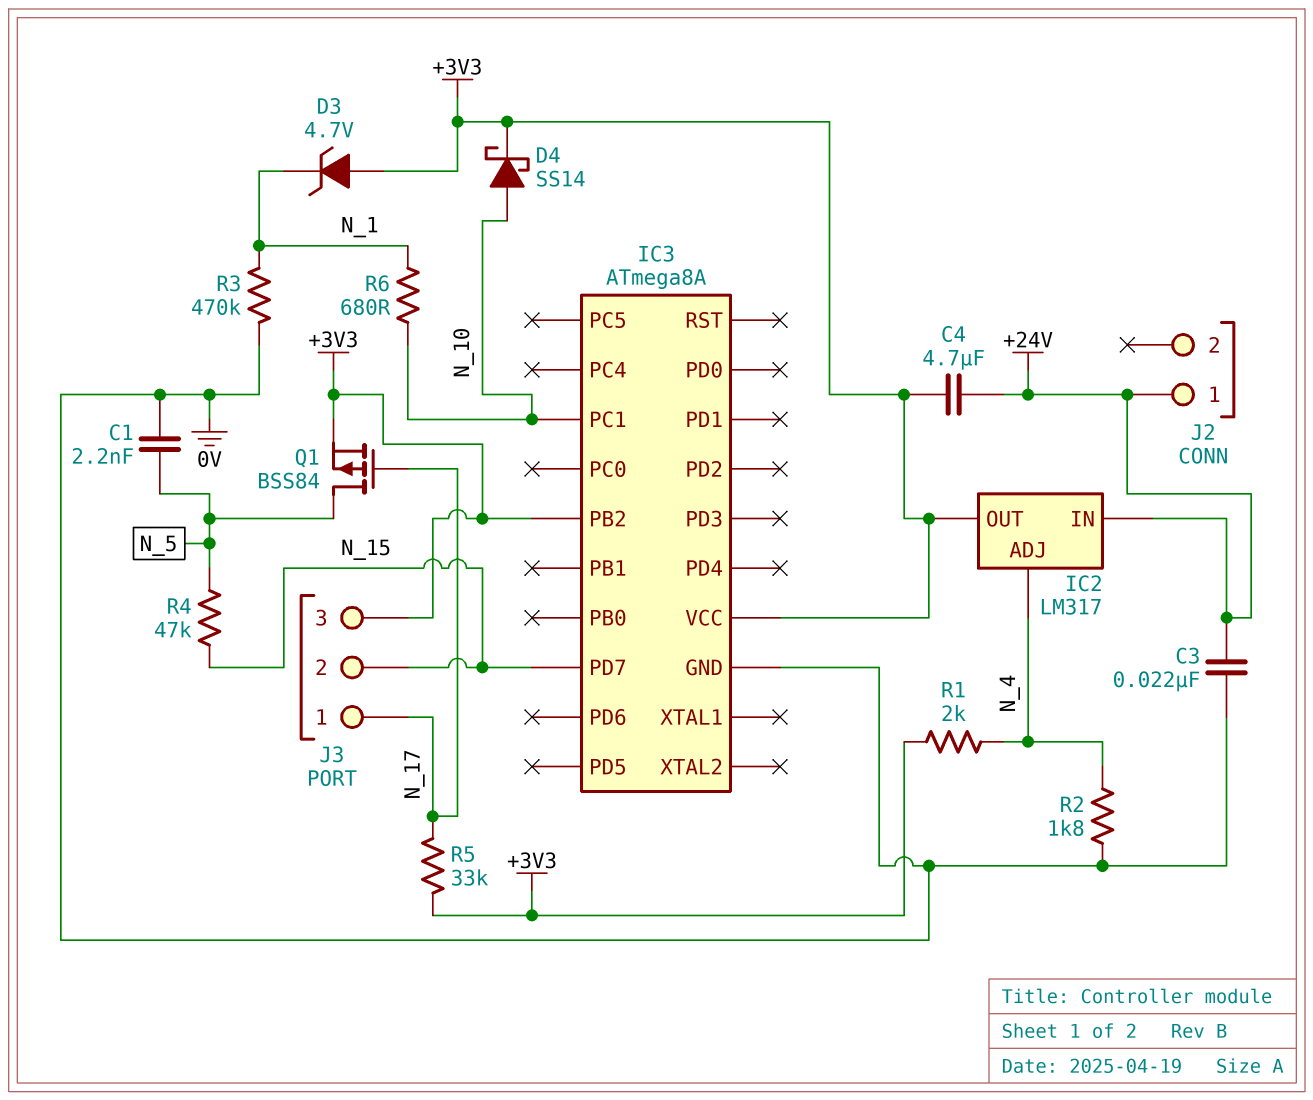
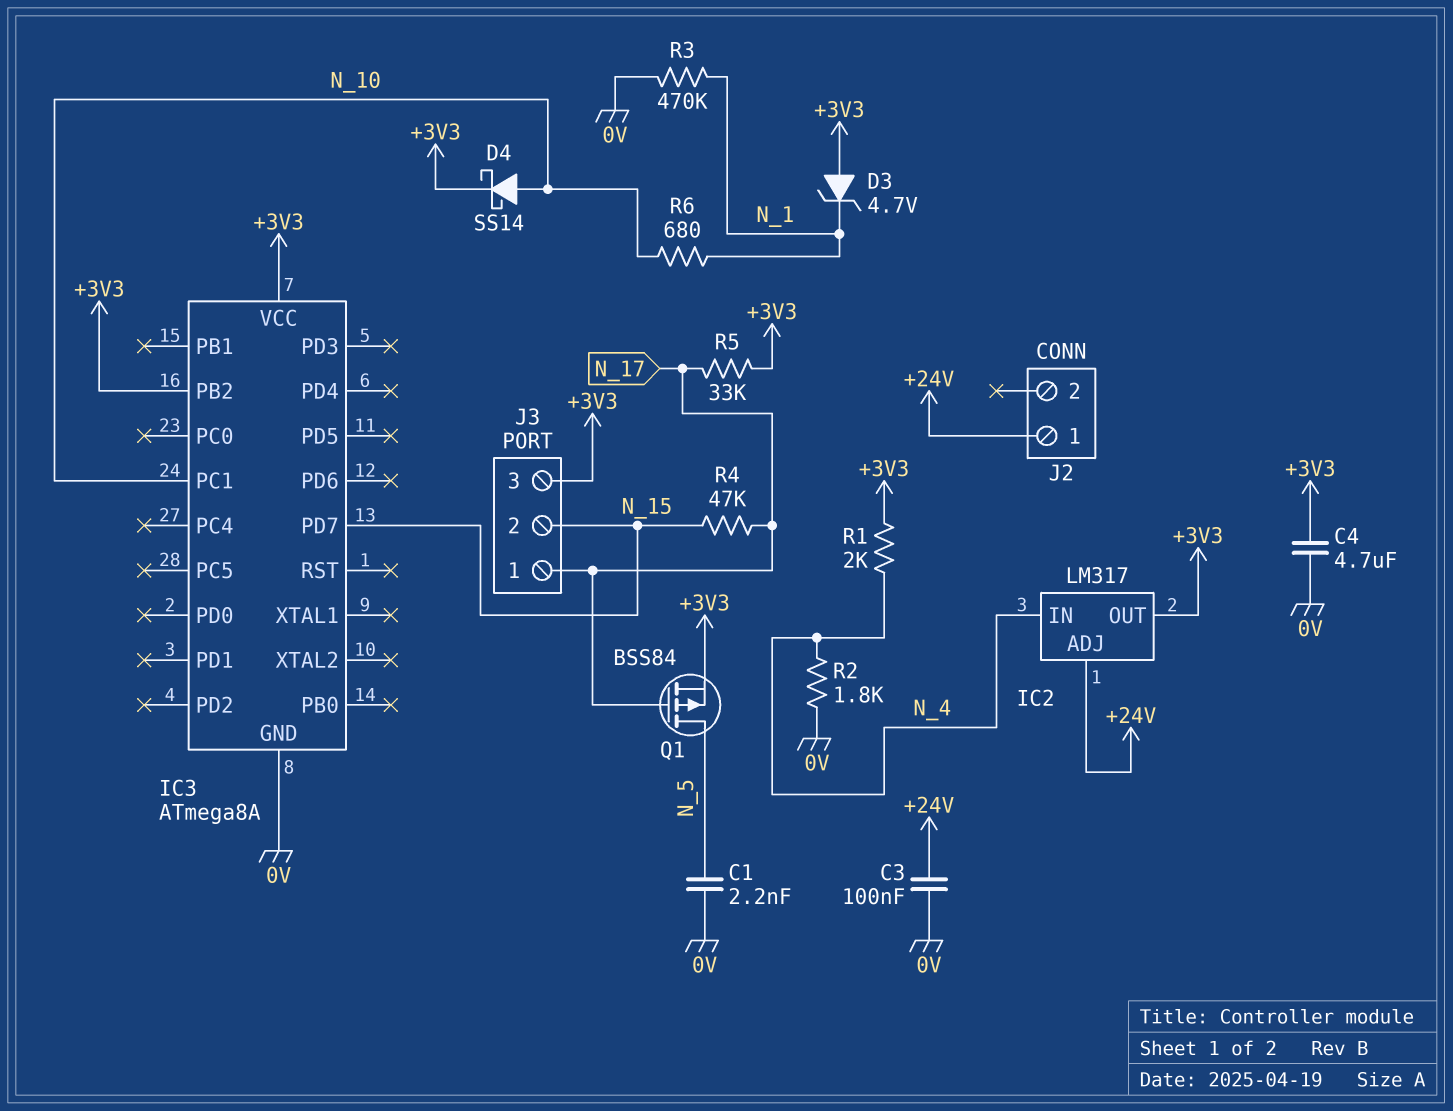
C3: 22nF (+24V, 0V) -> 100nF (+24V, 0V)
C4: 4.7uF (+3V3, +24V) -> 4.7uF (+3V3, 0V)
IC2 pin ADJ: N_4 -> +24V
IC2 pin IN: +24V -> N_4
R4: 47k (N_5, N_15) -> 47k (N_15, N_17)

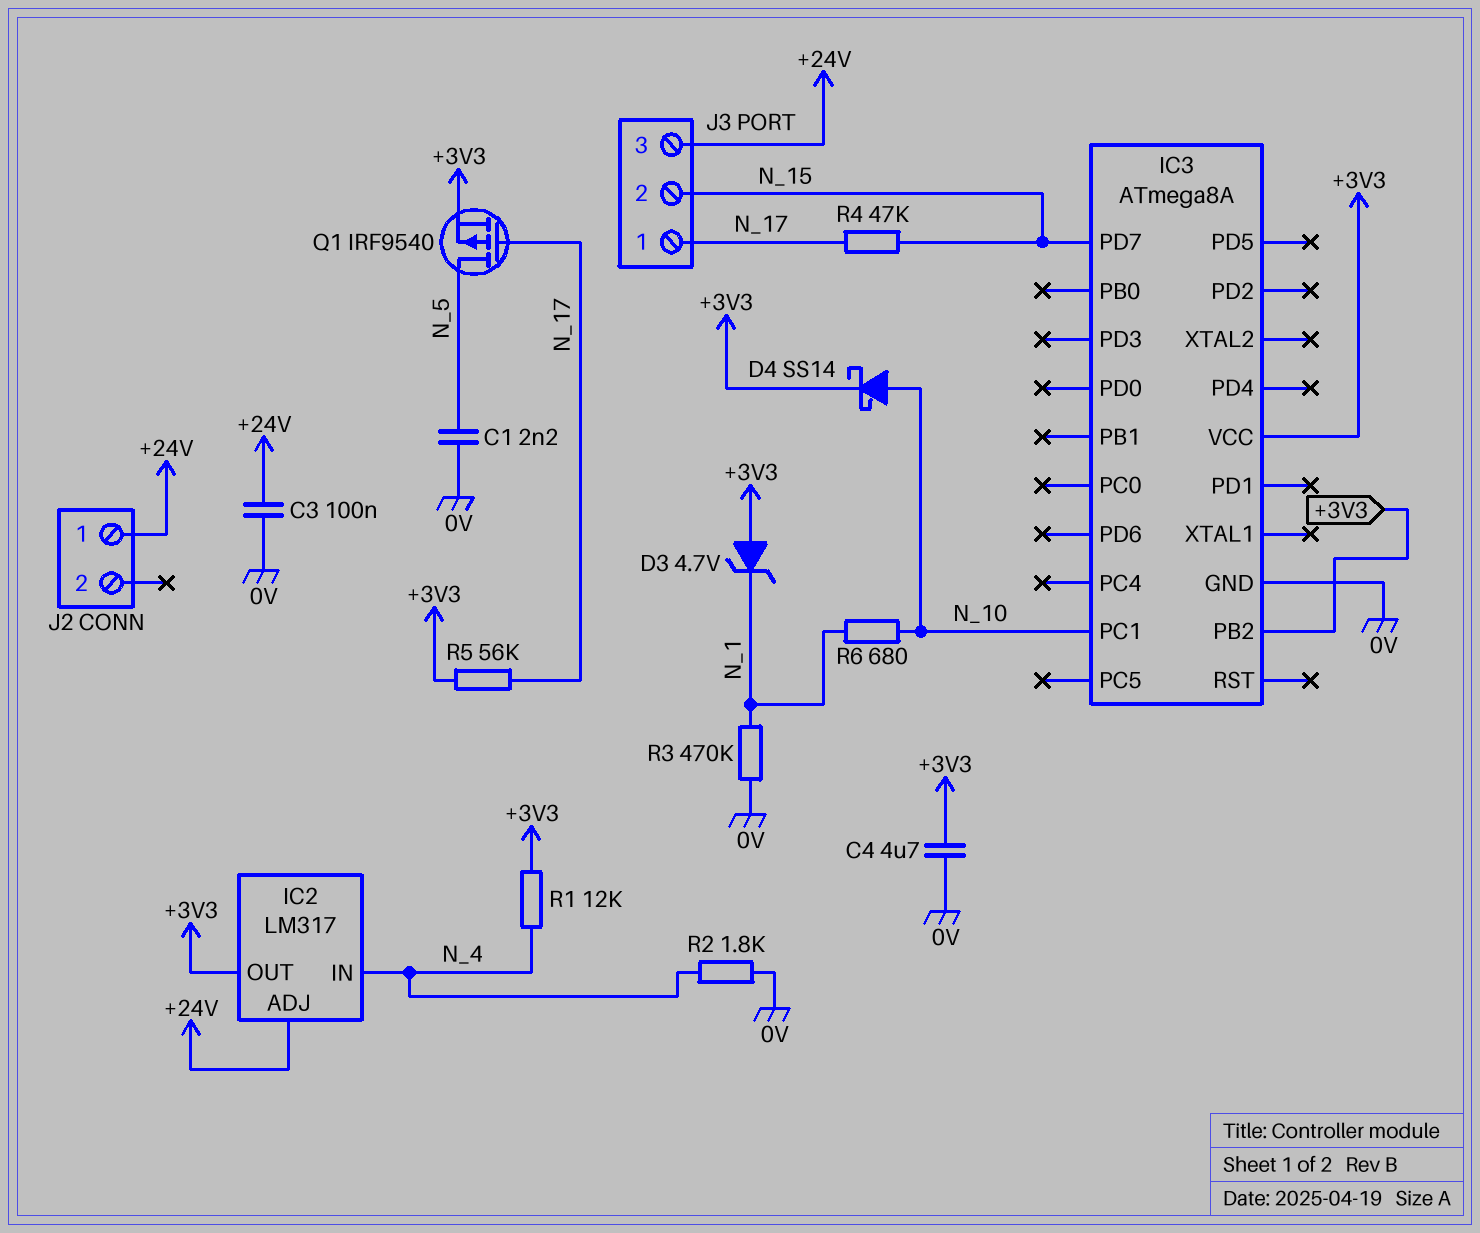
J3 pin 3: +3V3 -> +24V
Q1: PMOS BSS84 (G N_17, D N_5, S +3V3) -> PMOS IRF9540 (G N_17, D N_5, S +3V3)
R1: 2k (+3V3, N_4) -> 12k (+3V3, N_4)
R5: 33k (+3V3, N_17) -> 56k (+3V3, N_17)

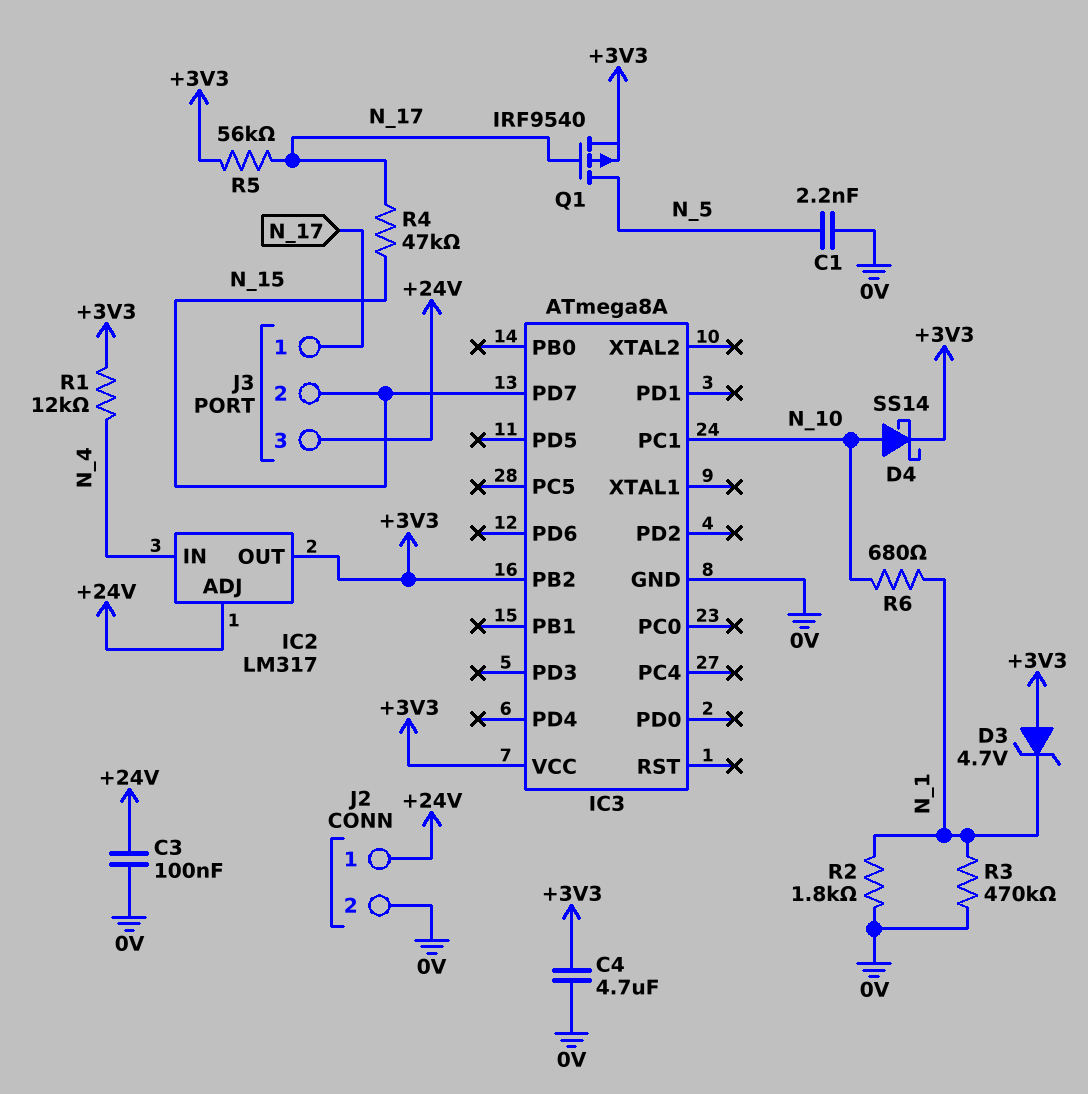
J2 pin 2: none -> 0V
R2: 1.8k (0V, N_4) -> 1.8k (0V, N_1)

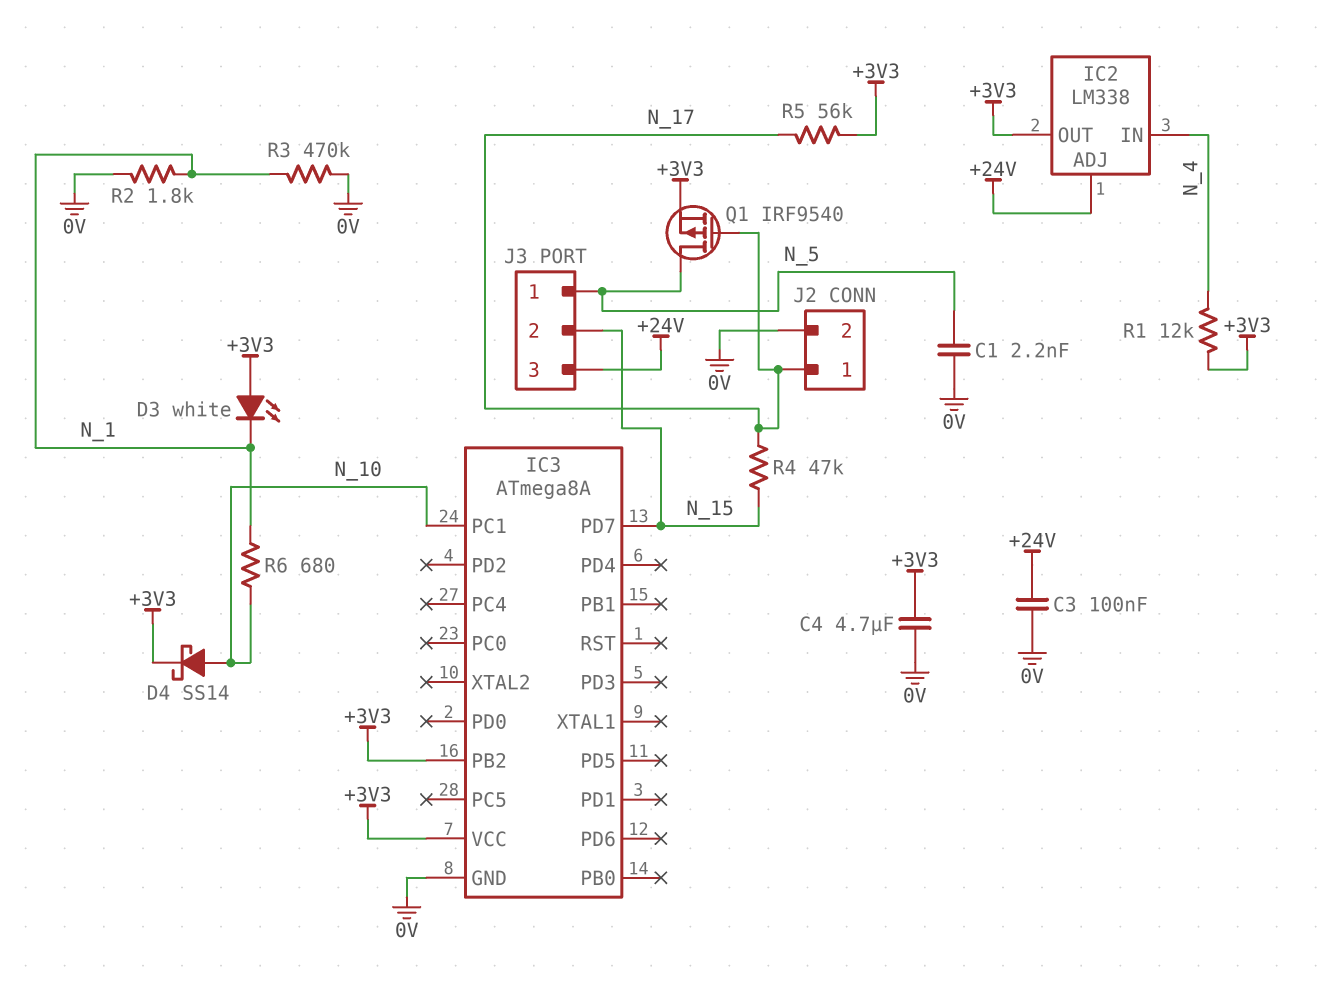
D3: zener 4.7V (A +3V3, K N_1) -> LED white (A +3V3, K N_1)
IC2: LM317 -> LM338
J2 pin 1: +24V -> N_17
J3 pin 1: N_17 -> N_5

